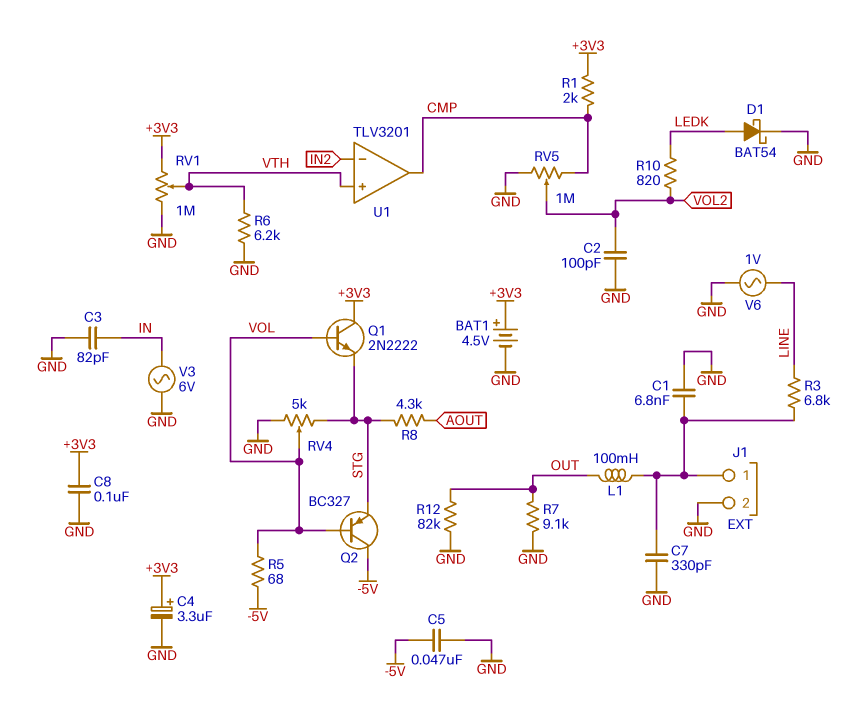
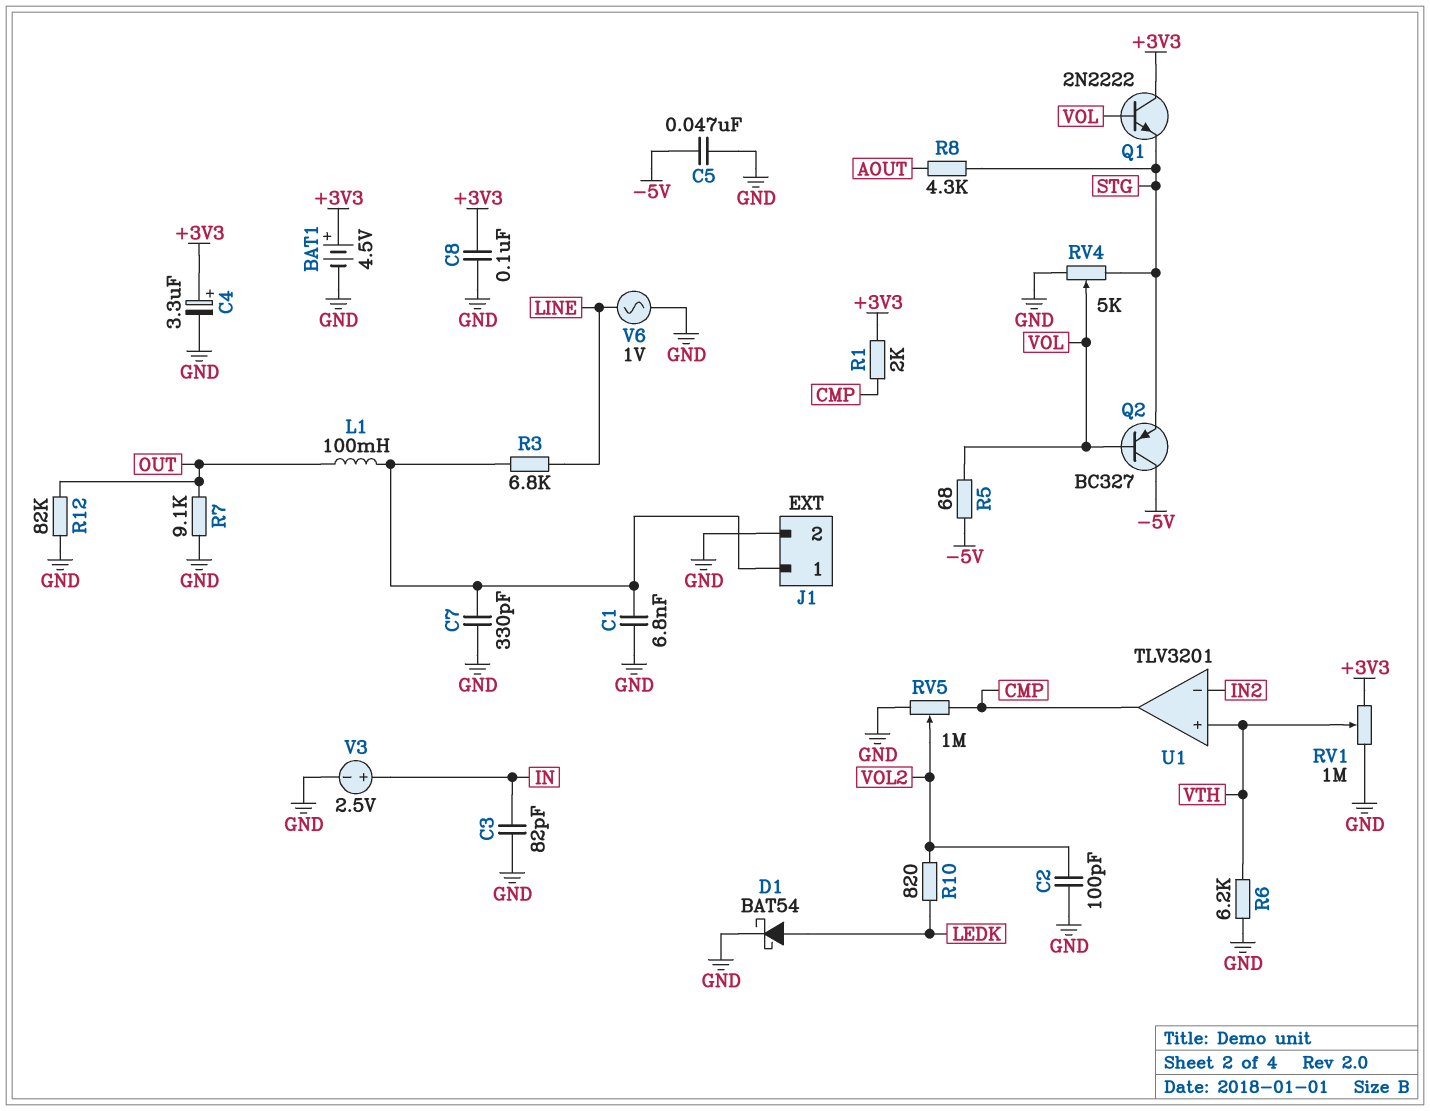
V3: AC 6V (GND, IN) -> 2.5V (plus IN, minus GND)

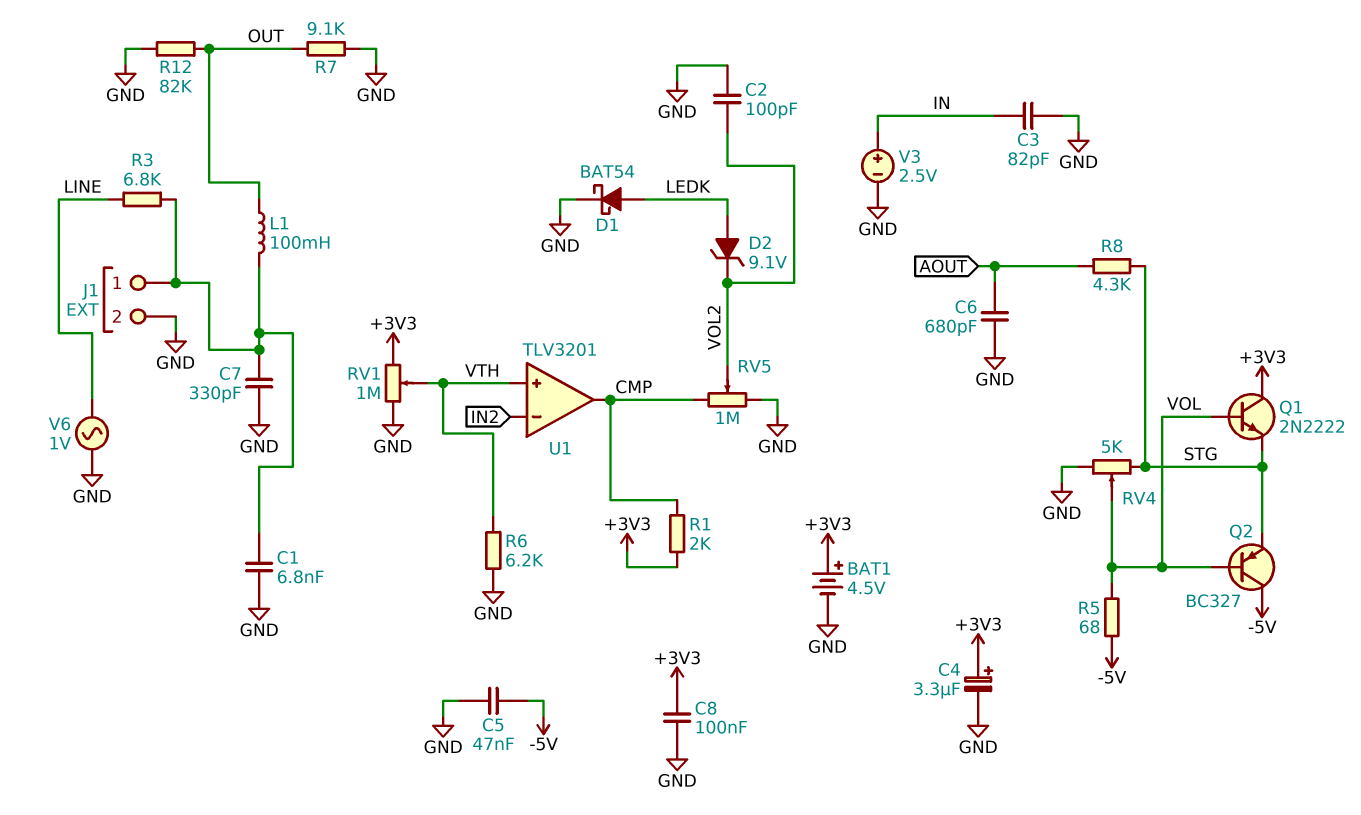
C6: none -> 680pF (AOUT, GND)
D2: none -> zener 9.1V (A LEDK, K VOL2)
R10: 820 (LEDK, VOL2) -> none

